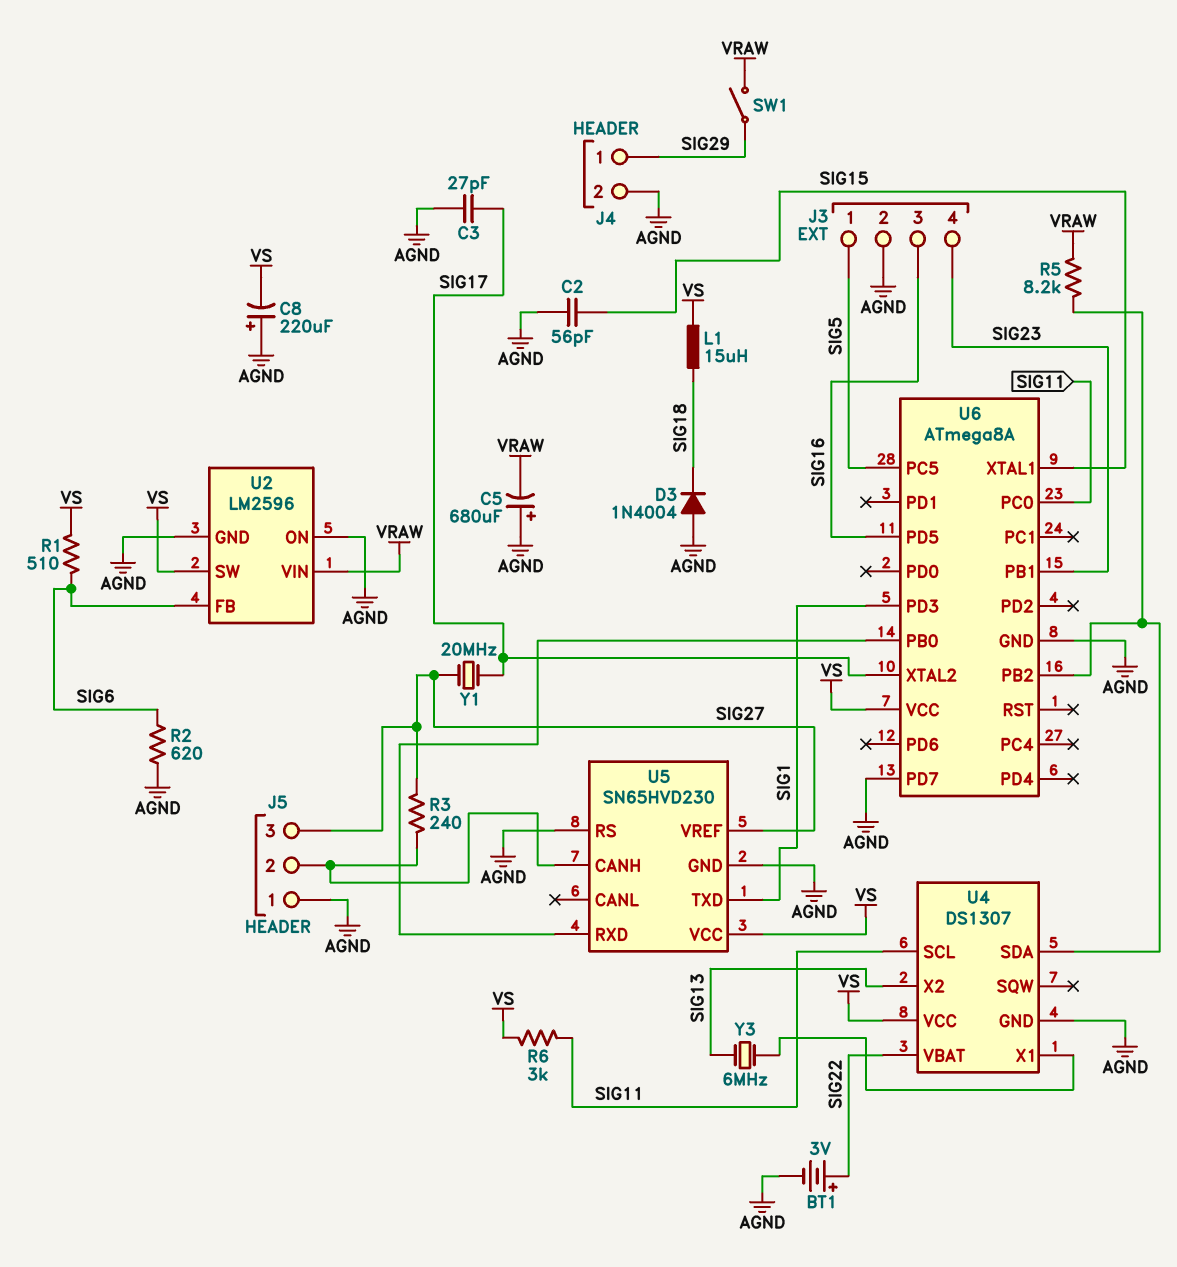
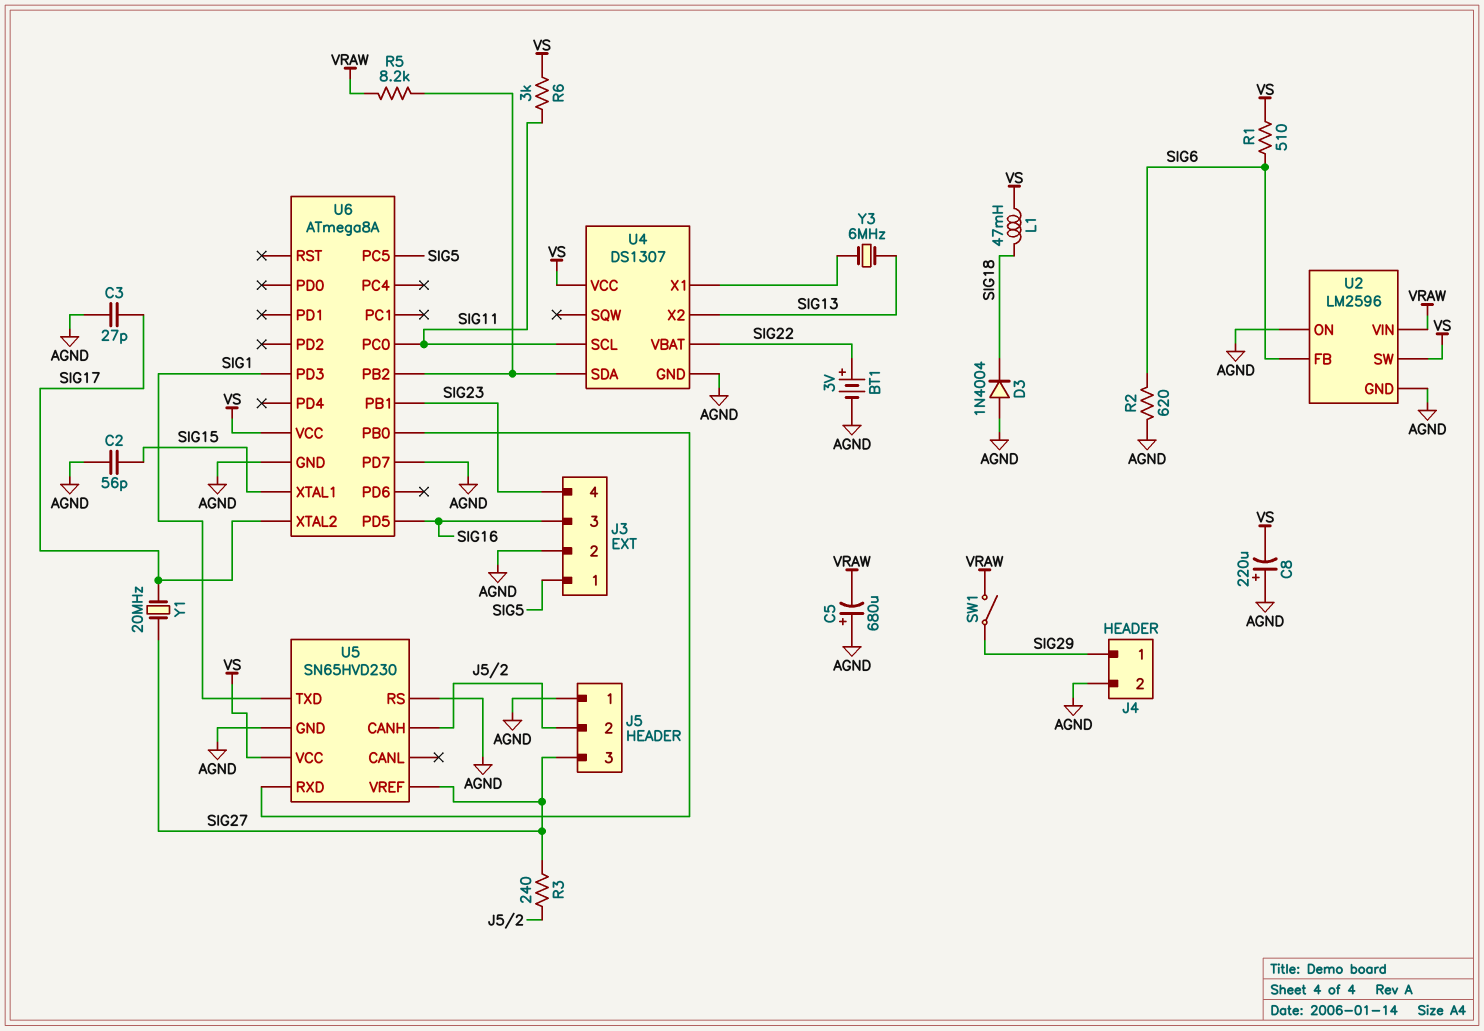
L1: 15uH (SIG18, VS) -> 47mH (SIG18, VS)

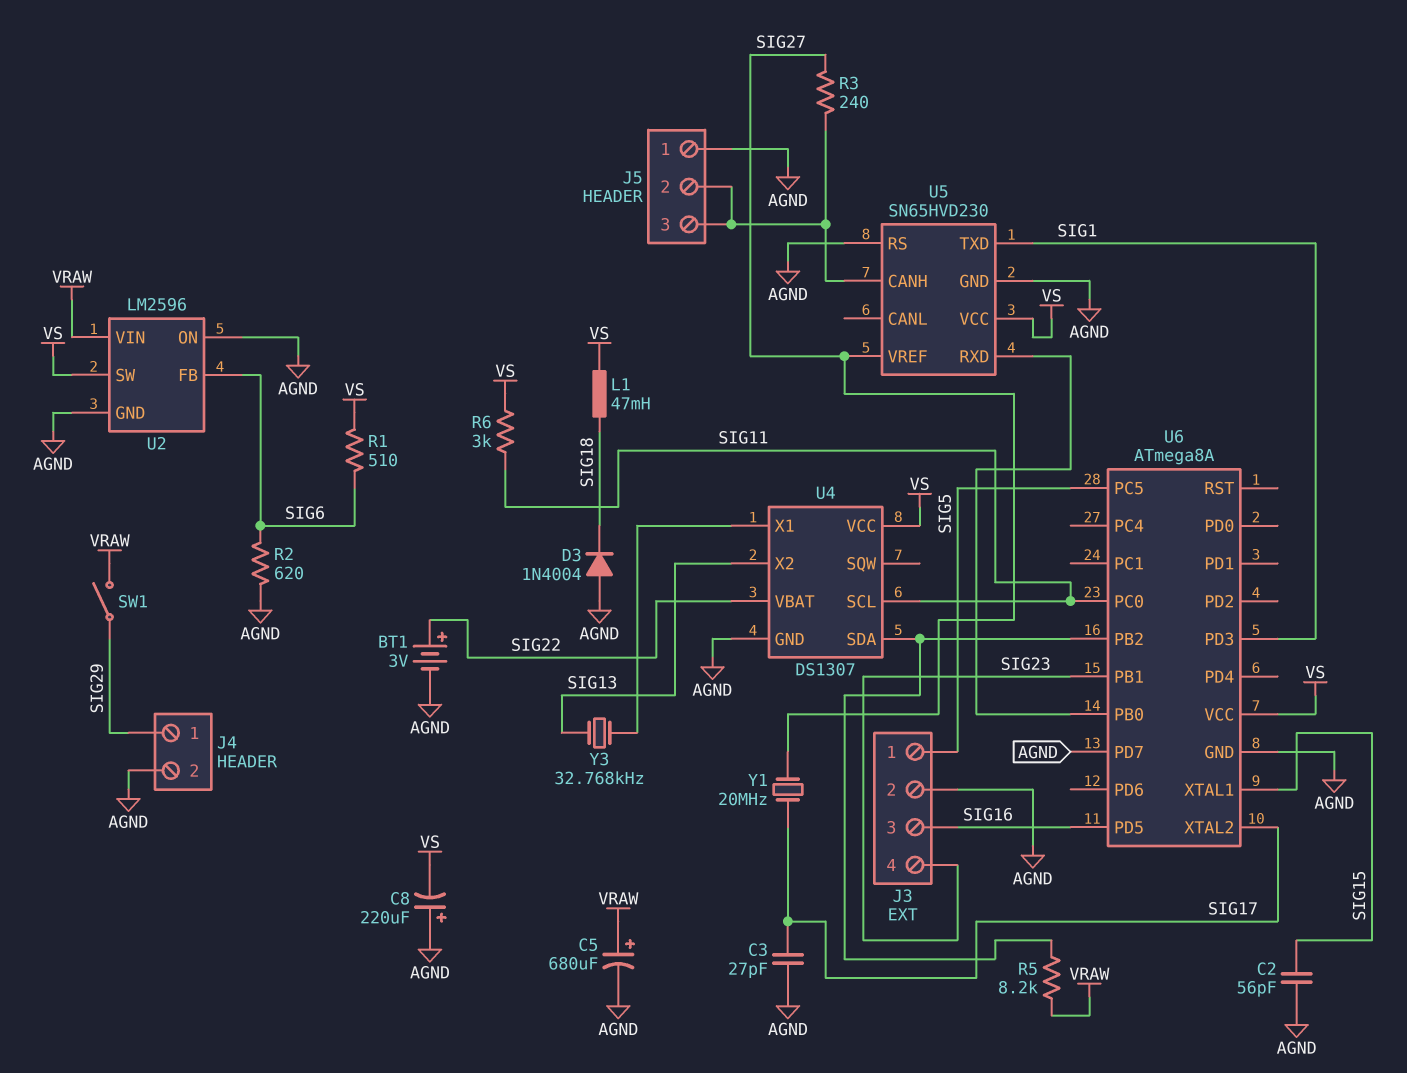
C5: 680uF (plus AGND, minus VRAW) -> 680uF (plus VRAW, minus AGND)
J5 pin 3: SIG27 -> J5/2
Y3: 6MHz (SIG13, U4/X1) -> 32.768kHz (SIG13, U4/X1)

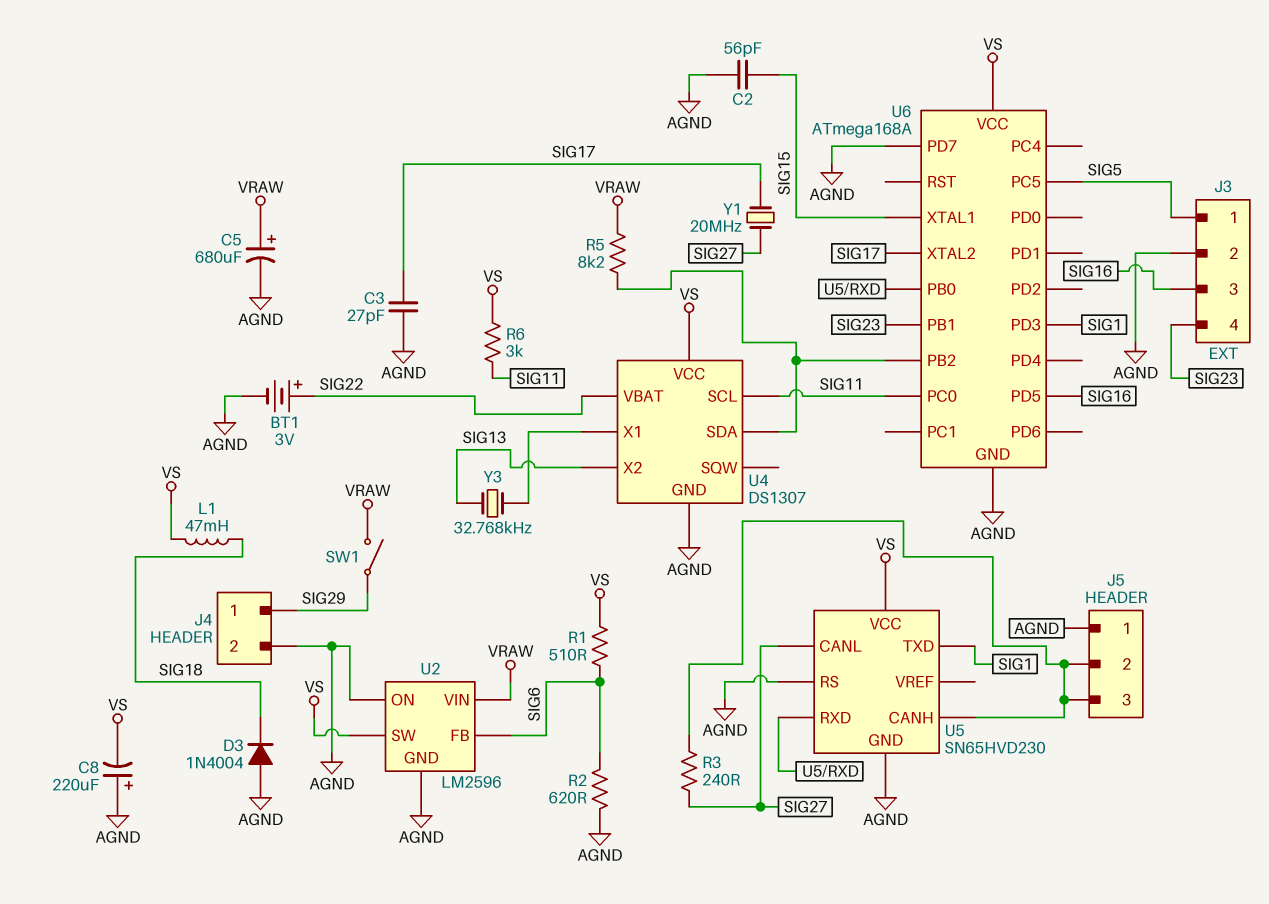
U5 pin CANL: none -> SIG27
U5 pin VREF: SIG27 -> none
U6: ATmega8A -> ATmega168A

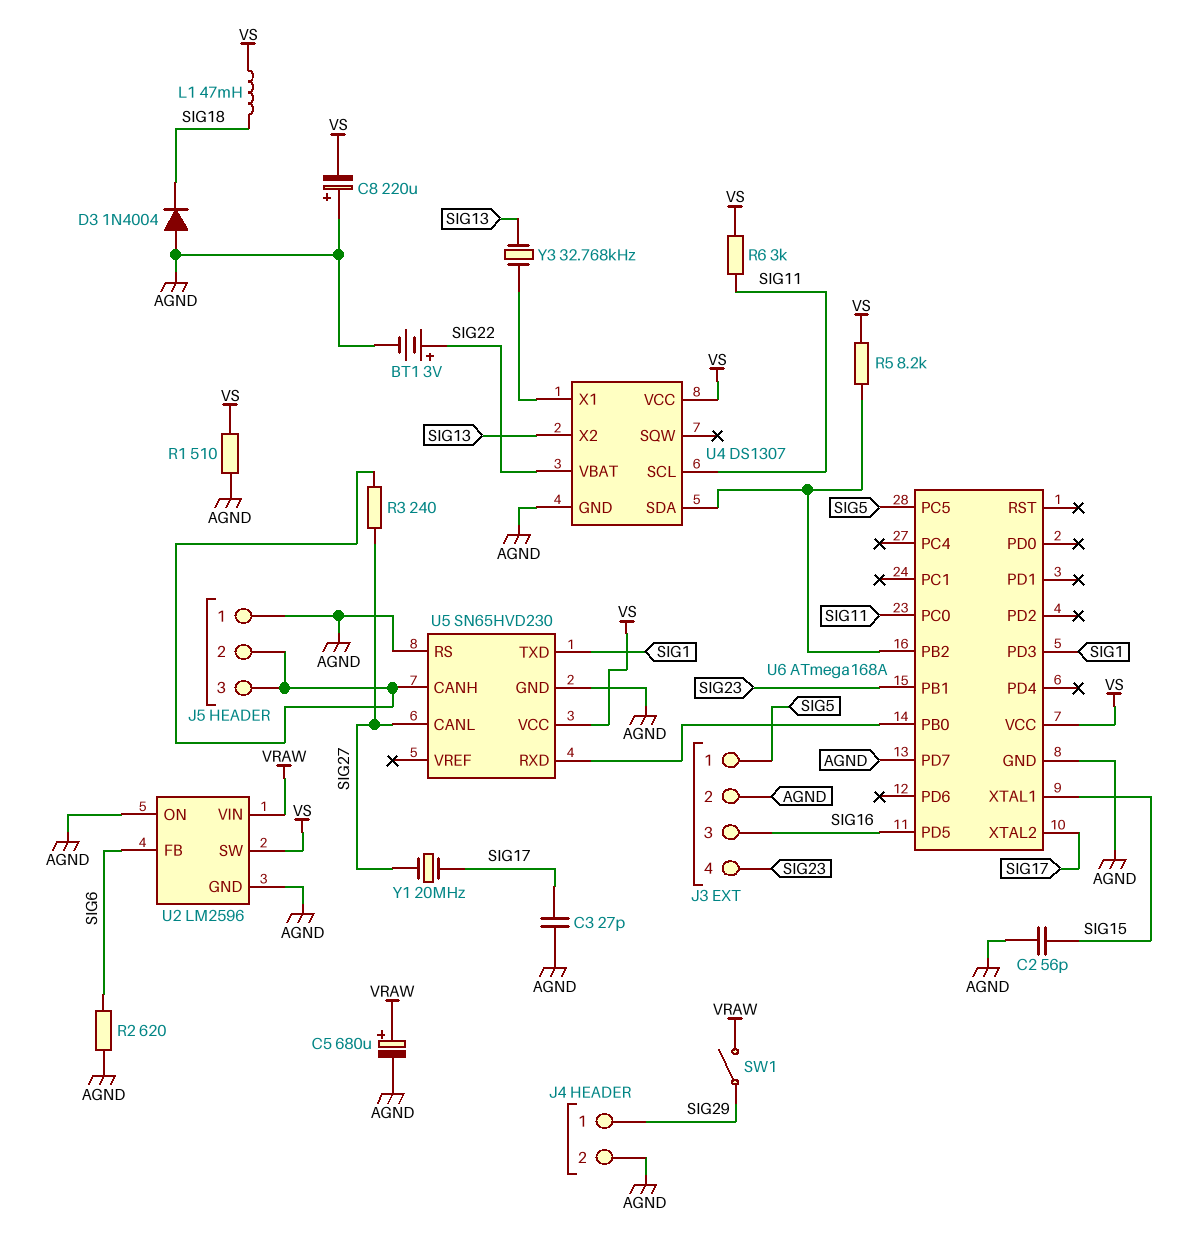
R1: 510 (SIG6, VS) -> 510 (AGND, VS)
R5: 8.2k (U4/SDA, VRAW) -> 8.2k (U4/SDA, VS)

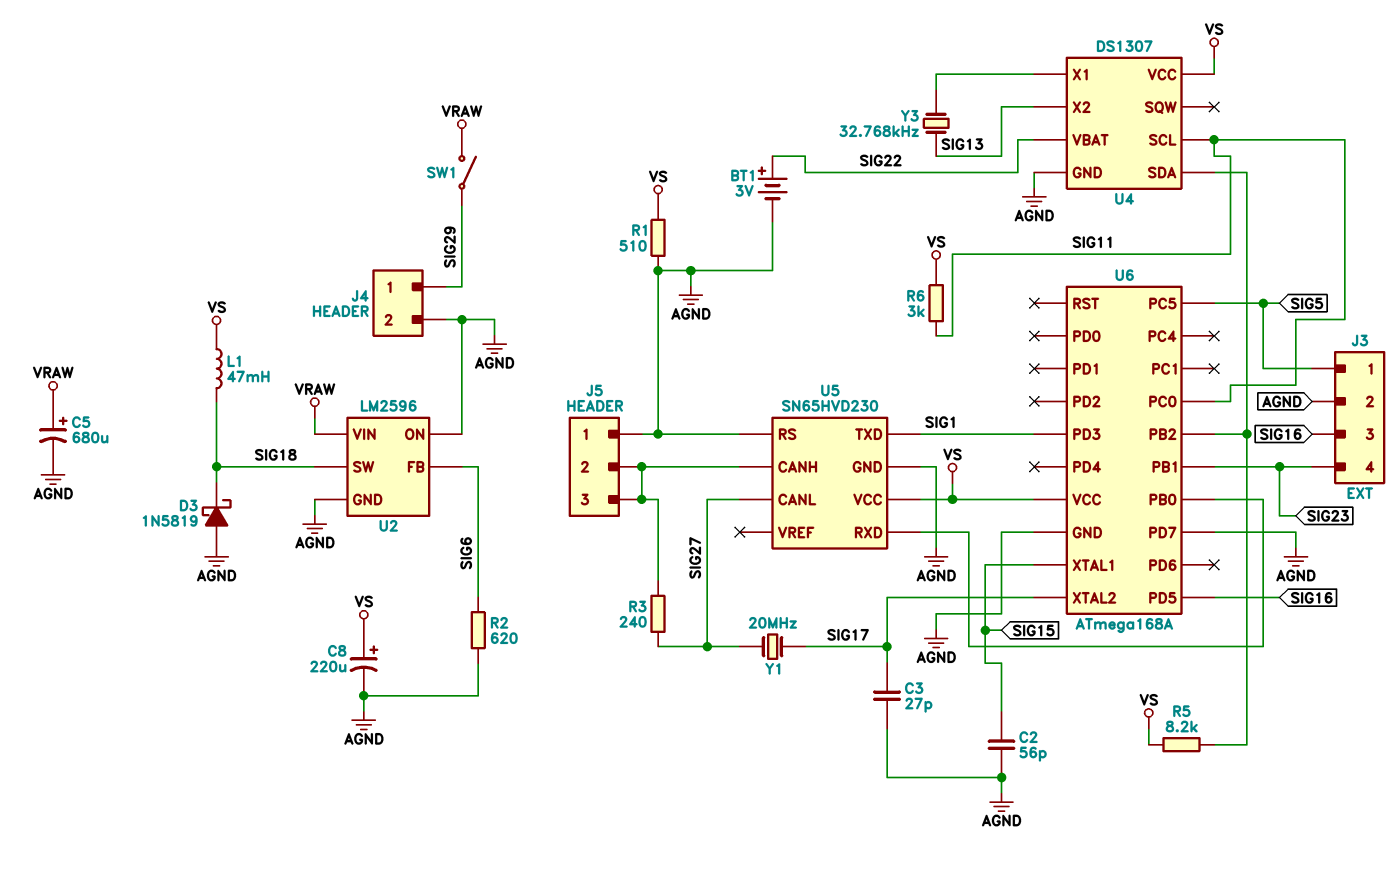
C8: 220uF (plus AGND, minus VS) -> 220uF (plus VS, minus AGND)
D3: diode 1N4004 (A AGND, K SIG18) -> schottky 1N5819 (A AGND, K SIG18)
U2 pin SW: VS -> SIG18

